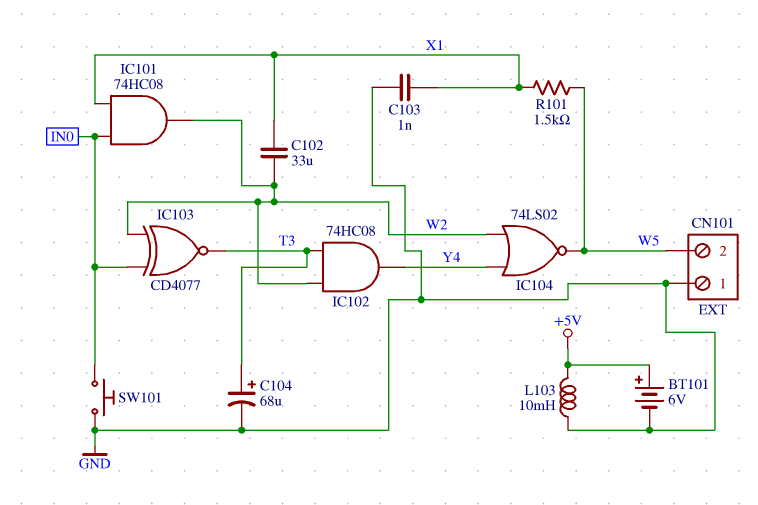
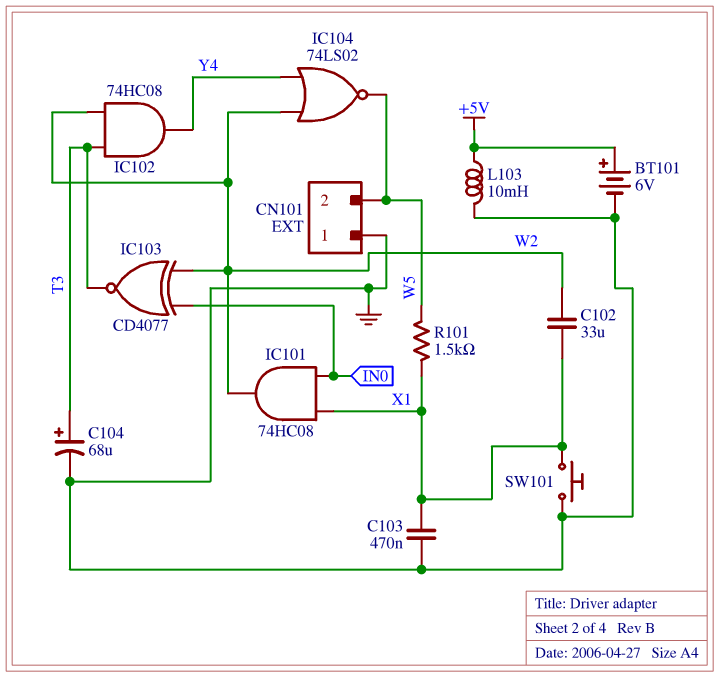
C103: 1nF (GND, X1) -> 470nF (GND, X1)
SW101: button (GND, IN0) -> button (GND, X1)

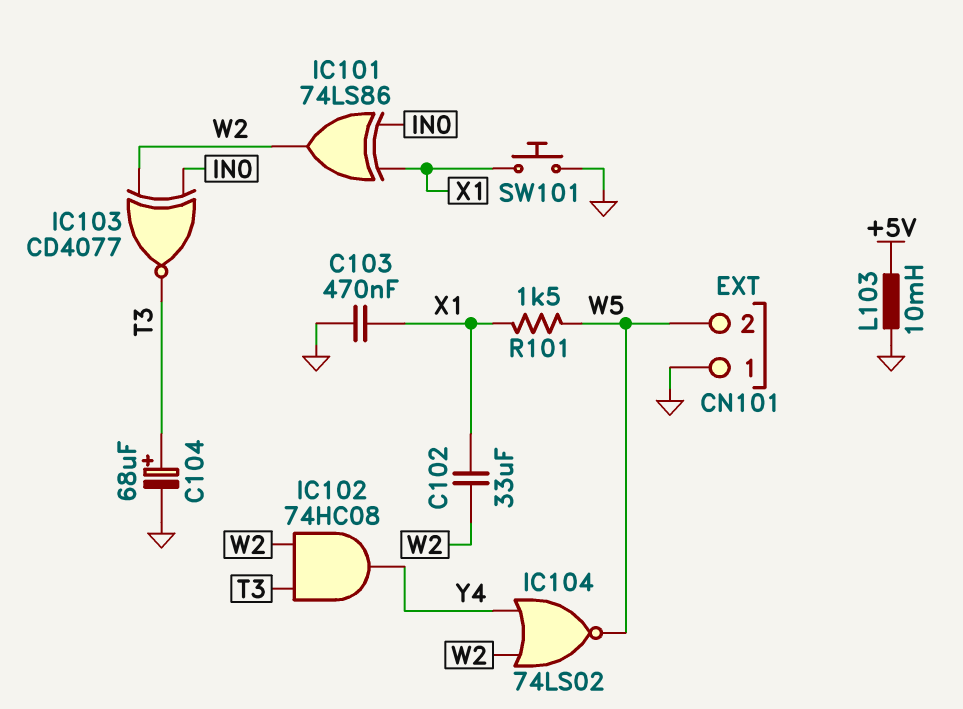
BT101: 6V (plus +5V, minus GND) -> none
IC101: AND 74HC08 (in IN0, in X1, out W2) -> XOR 74LS86 (in IN0, in X1, out W2)

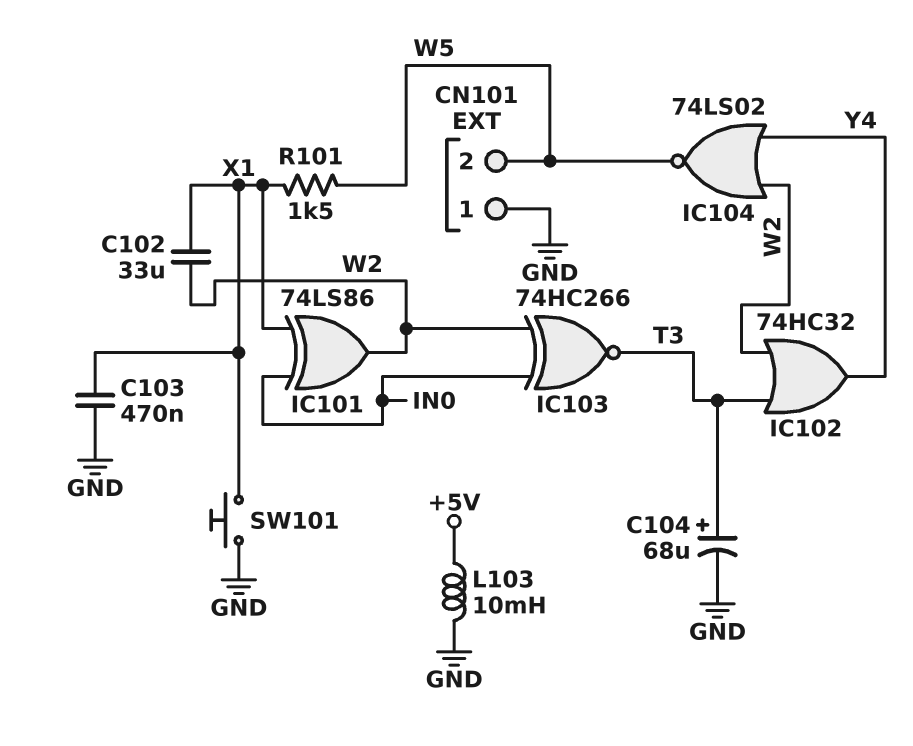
IC102: AND 74HC08 (in T3, in W2, out Y4) -> OR 74HC32 (in T3, in W2, out Y4)
IC103: XNOR CD4077 (in IN0, in W2, out T3) -> XNOR 74HC266 (in IN0, in W2, out T3)

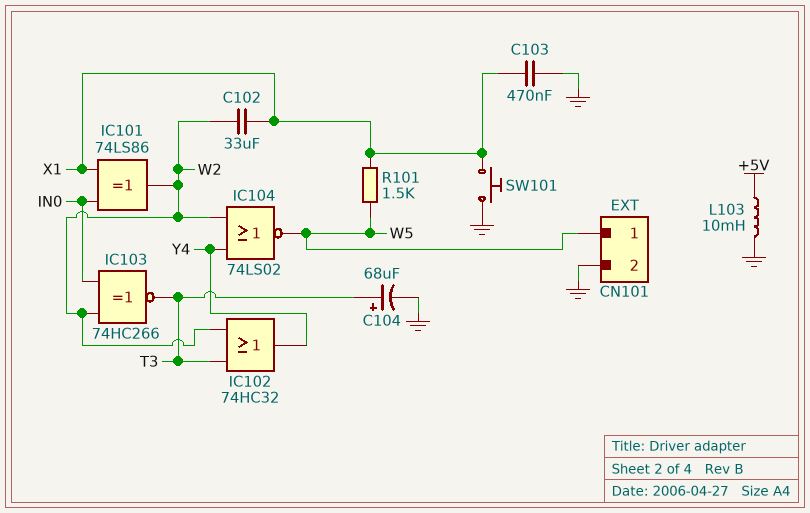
CN101 pin 1: GND -> W5
CN101 pin 2: W5 -> GND

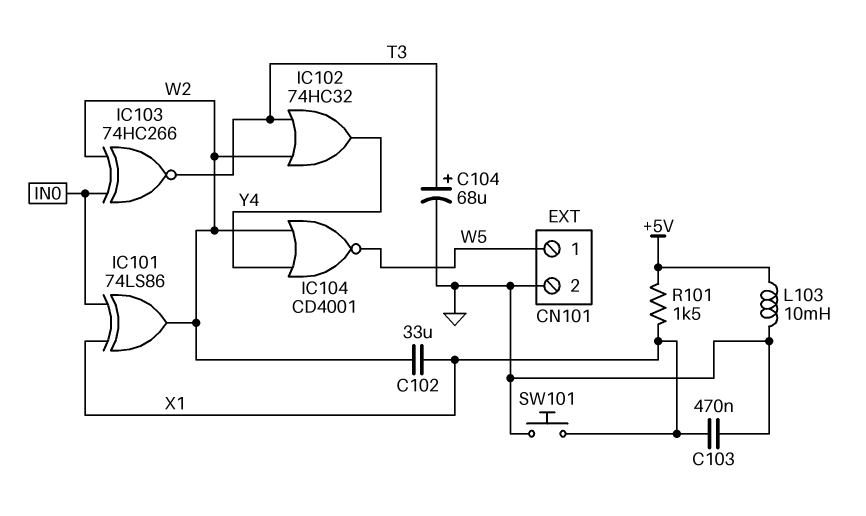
IC104: NOR 74LS02 (in W2, in Y4, out W5) -> NOR CD4001 (in W2, in Y4, out W5)
R101: 1.5k (W5, X1) -> 1.5k (+5V, X1)

